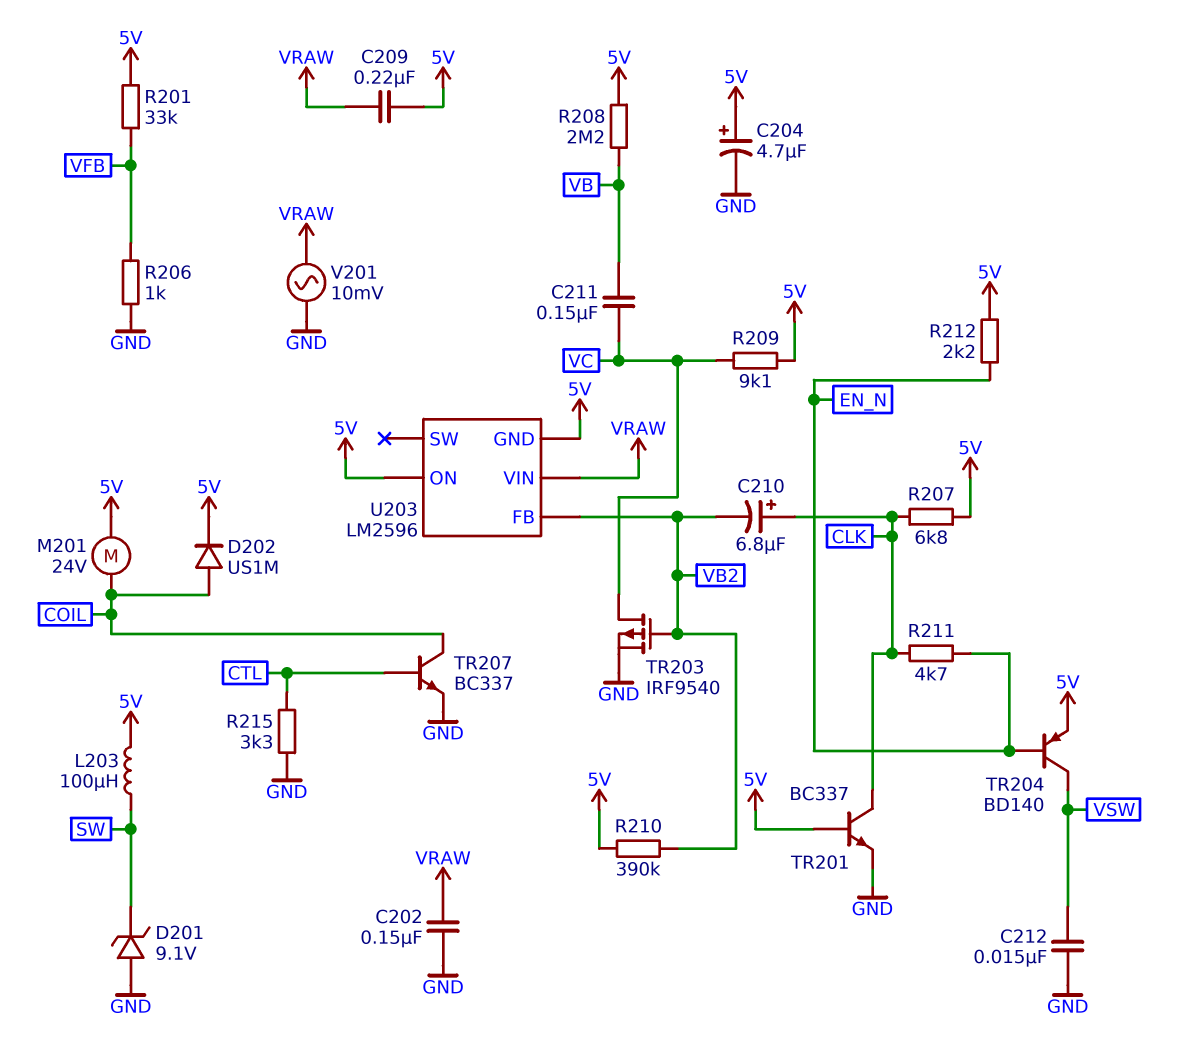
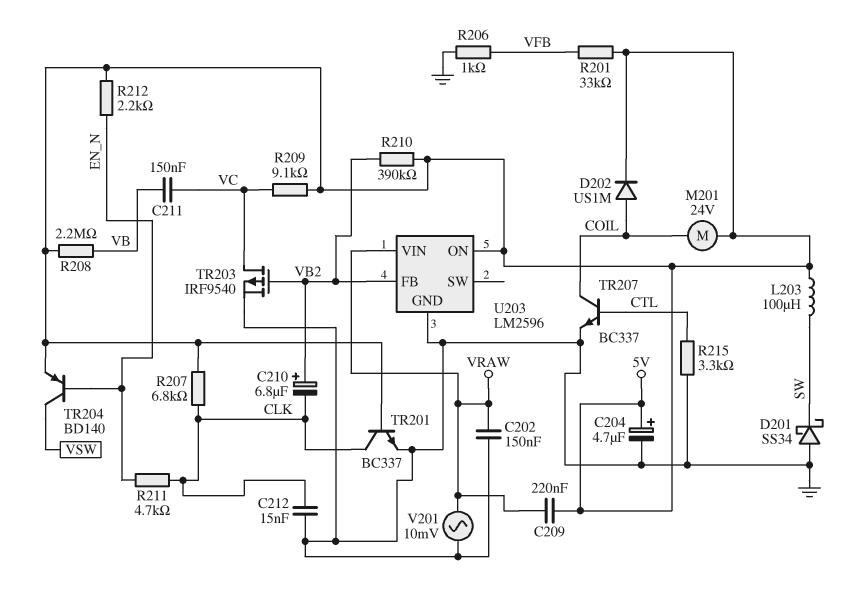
C210: 6.8uF (plus CLK, minus VB2) -> 6.8uF (plus VB2, minus CLK)
C212: 15nF (GND, VSW) -> 15nF (CLK, GND)
D201: zener 9.1V (A GND, K SW) -> schottky SS34 (A GND, K SW)
U203 pin GND: 5V -> GND

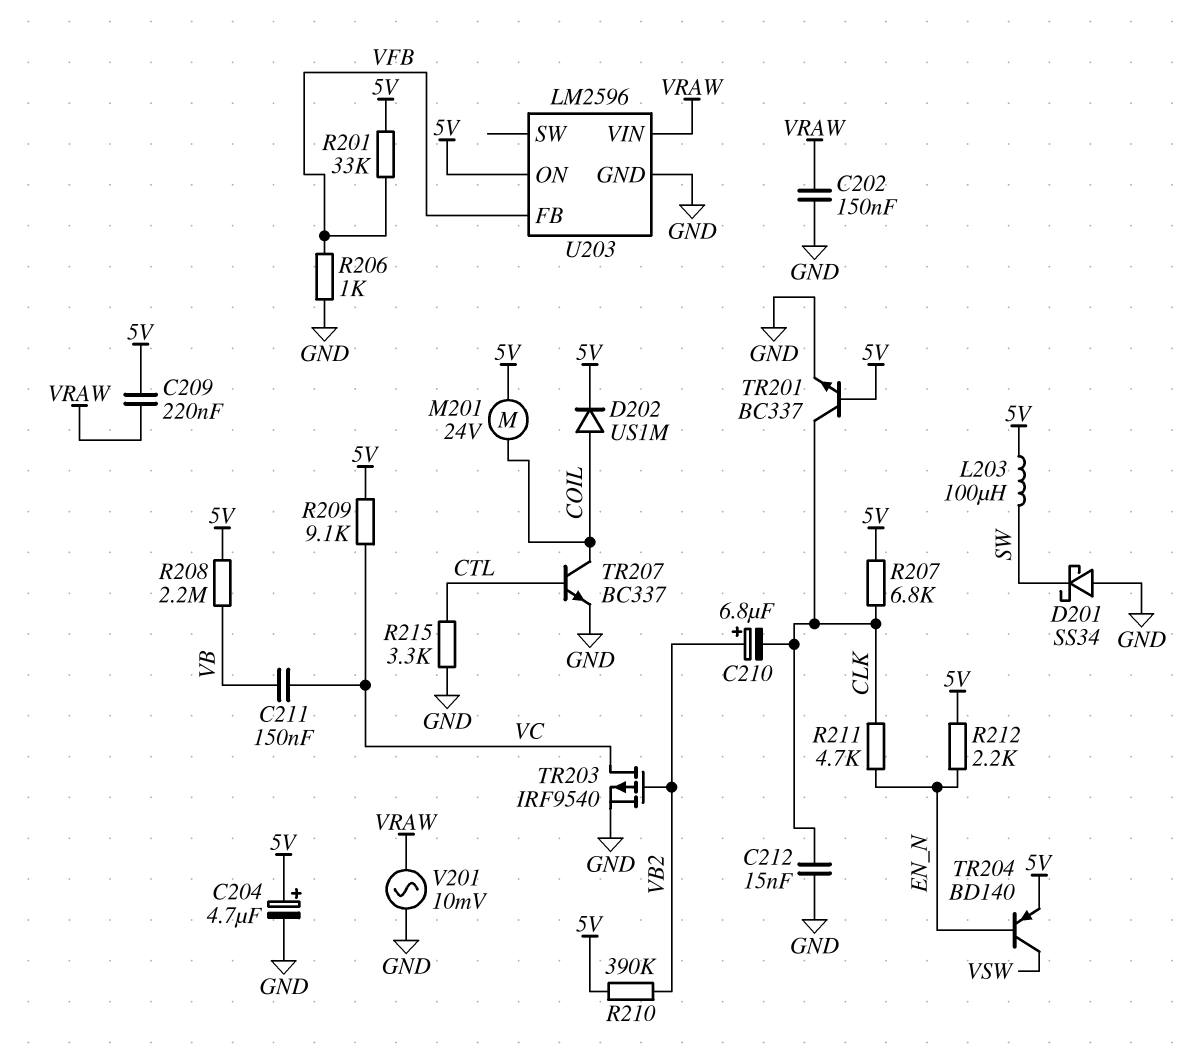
U203 pin FB: VB2 -> VFB

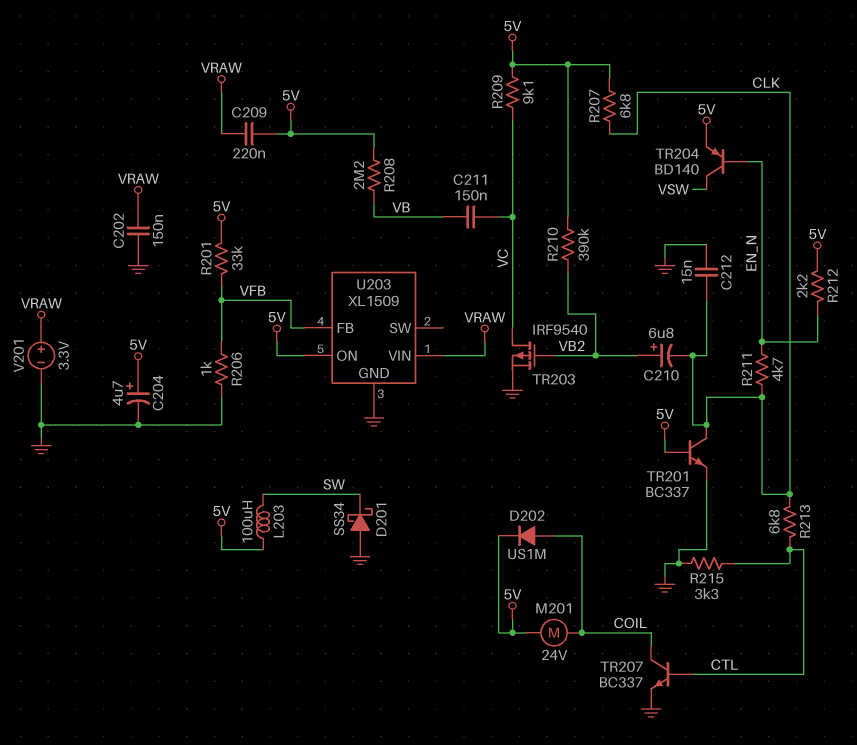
R213: none -> 6.8k (CLK, CTL)
U203: LM2596 -> XL1509
V201: AC 10mV (GND, VRAW) -> 3.3V (plus VRAW, minus GND)

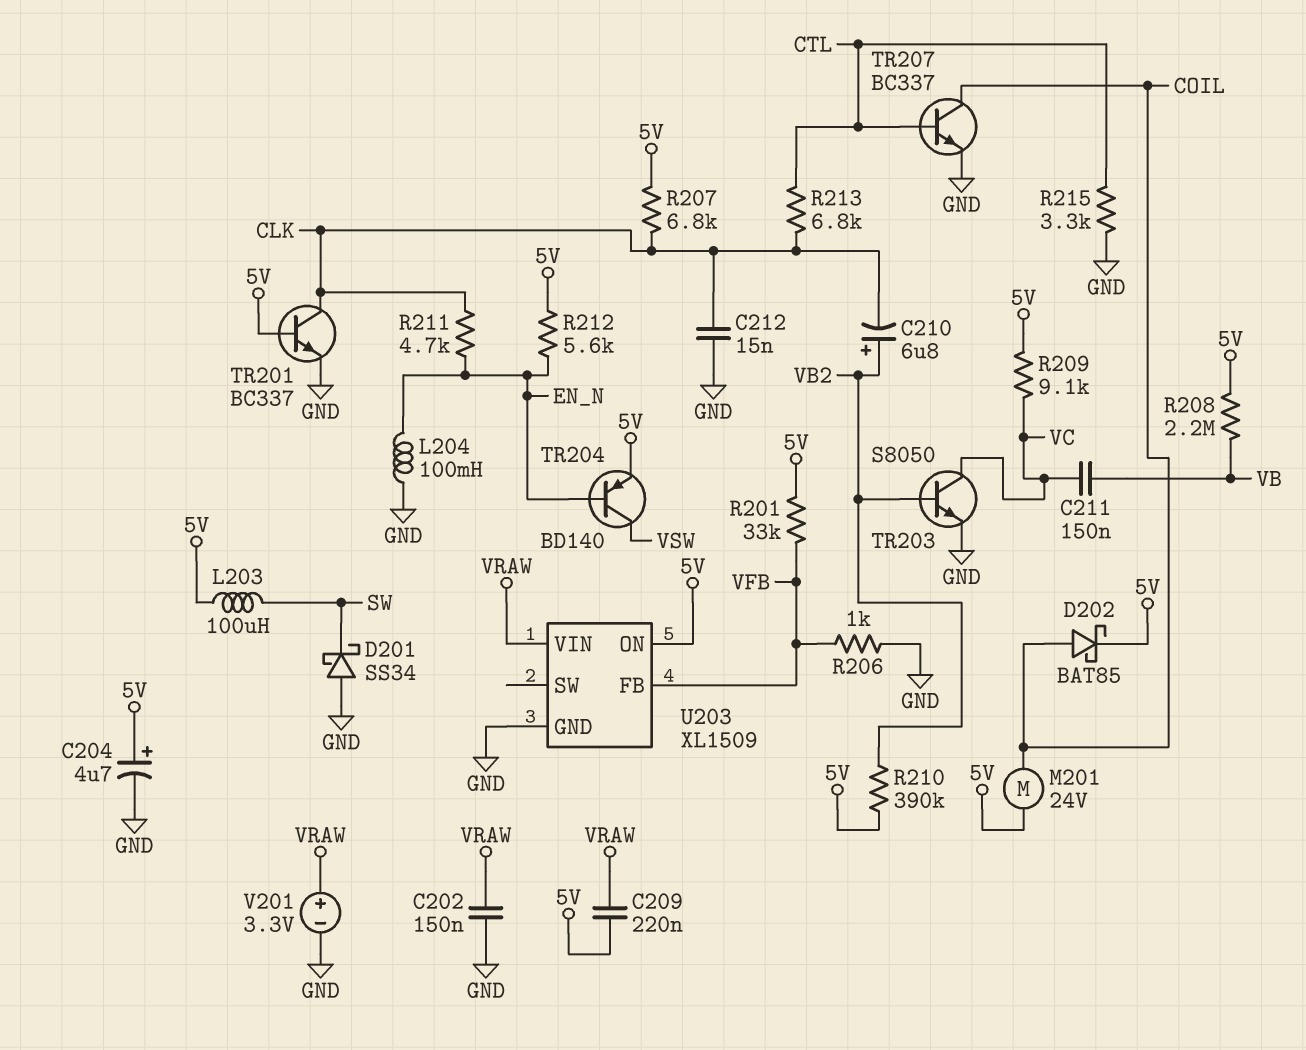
D202: diode US1M (A COIL, K 5V) -> schottky BAT85 (A COIL, K 5V)
L204: none -> 100mH (EN_N, GND)
R212: 2.2k (5V, EN_N) -> 5.6k (5V, EN_N)
TR203: PMOS IRF9540 (G VB2, D VC, S GND) -> NPN S8050 (B VB2, C VC, E GND)

